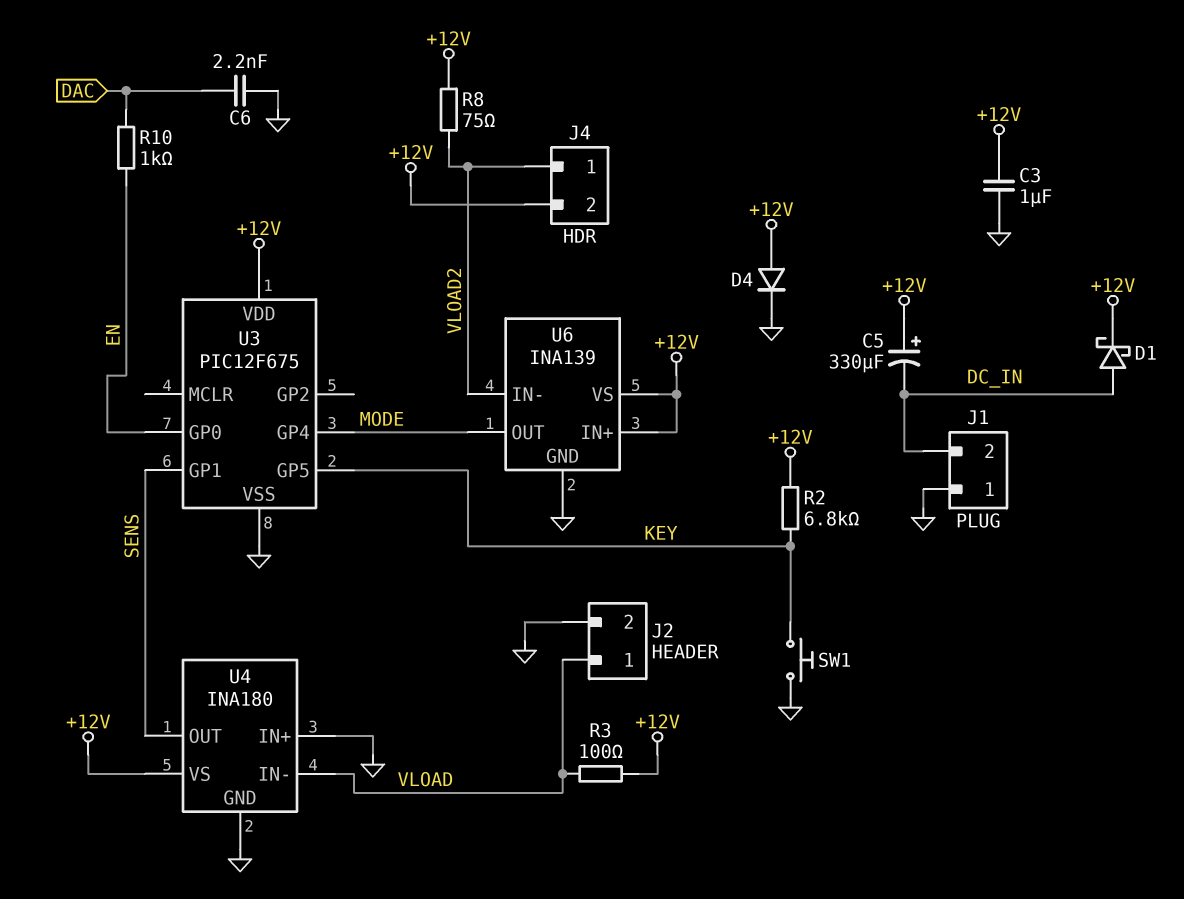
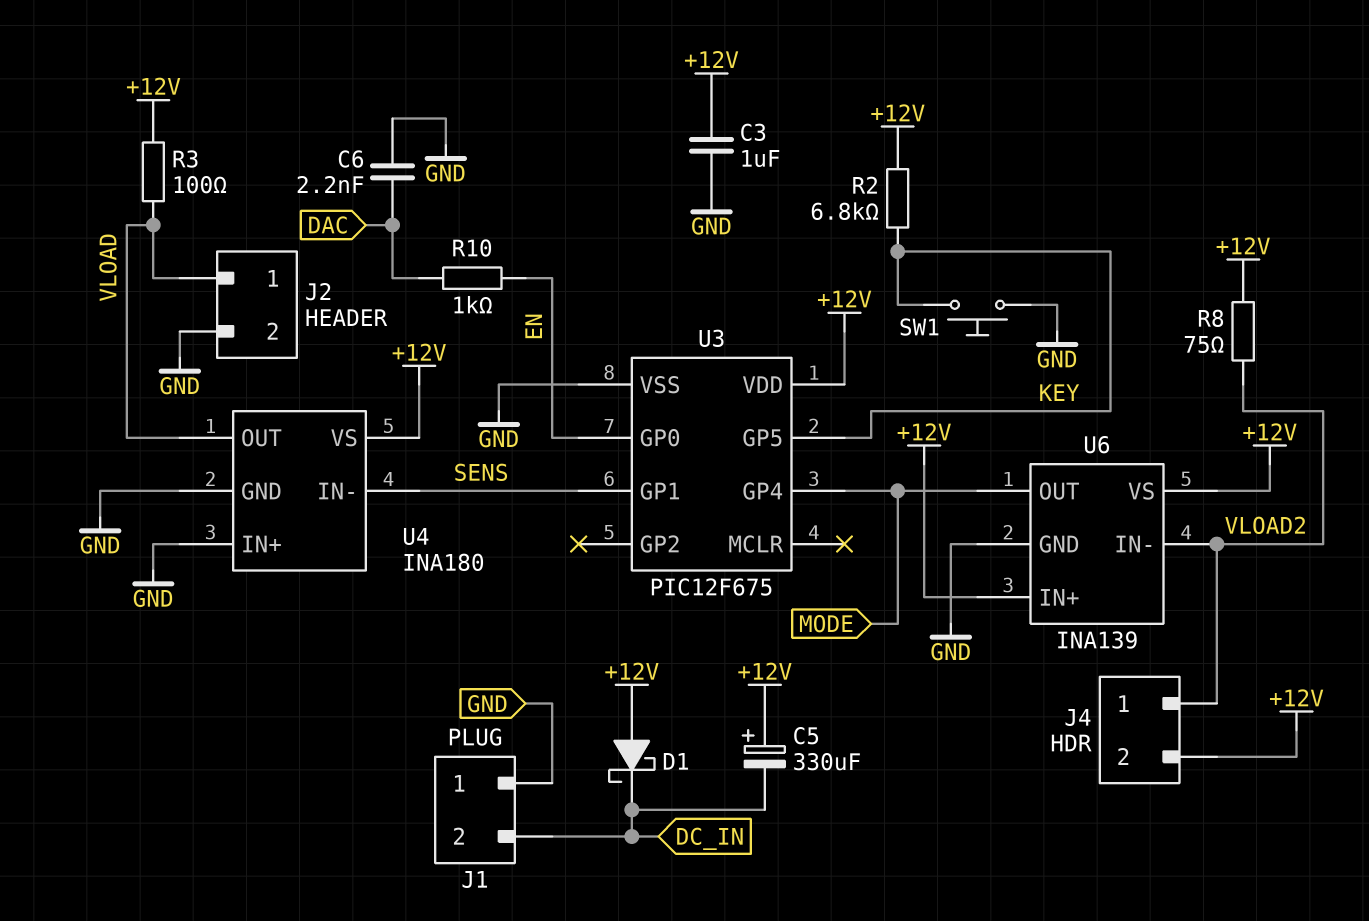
D1: schottky (A DC_IN, K +12V) -> schottky (A +12V, K DC_IN)
D4: diode (A +12V, K GND) -> none
U4 pin IN-: VLOAD -> SENS
U4 pin OUT: SENS -> VLOAD

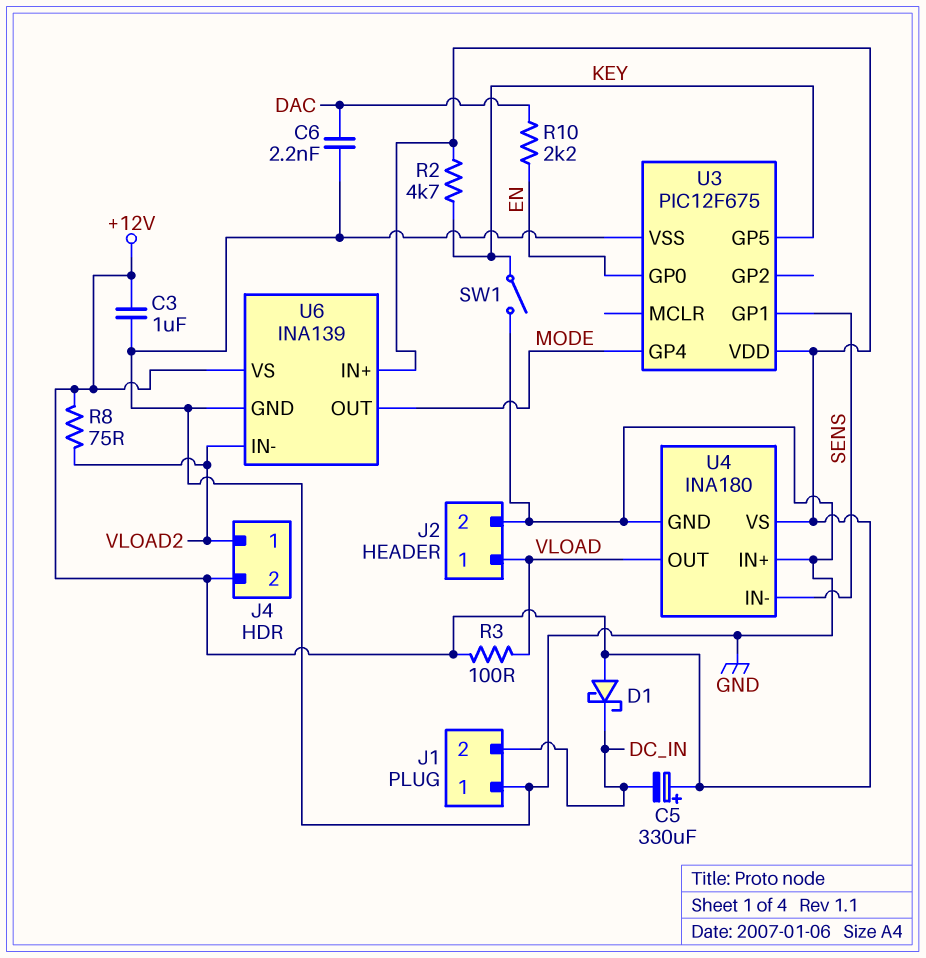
R2: 6.8k (+12V, KEY) -> 4.7k (+12V, KEY)
R10: 1k (DAC, EN) -> 2.2k (DAC, EN)
SW1: button (GND, KEY) -> switch (GND, KEY)

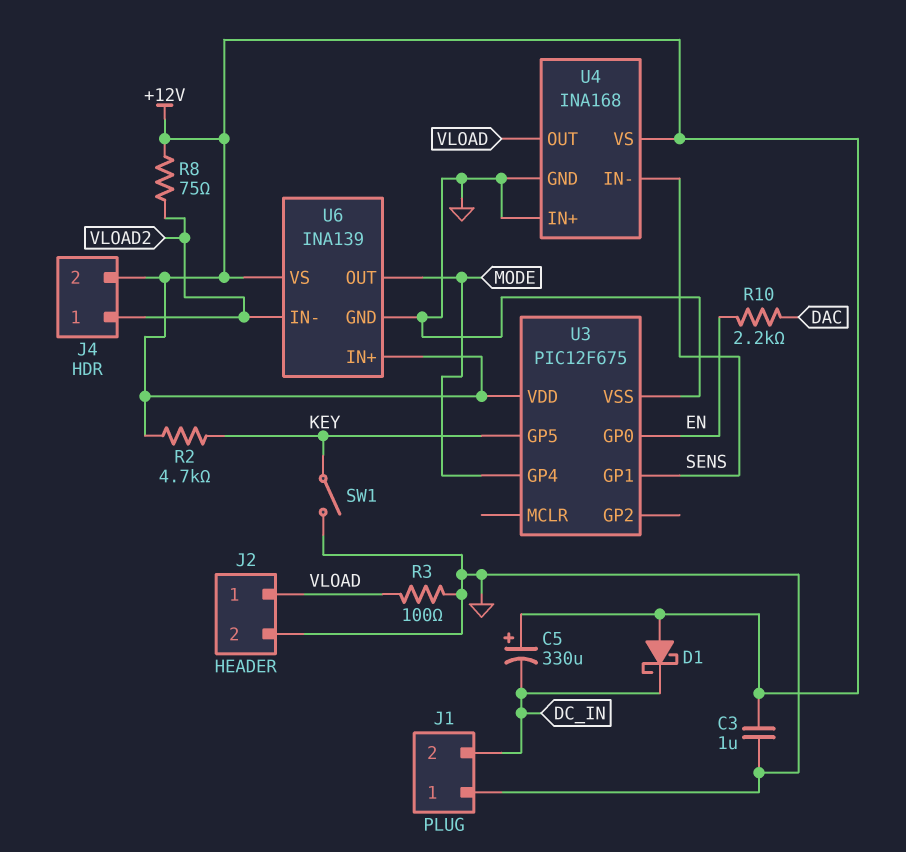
C6: 2.2nF (DAC, GND) -> none
R3: 100 (+12V, VLOAD) -> 100 (GND, VLOAD)
U4: INA180 -> INA168

